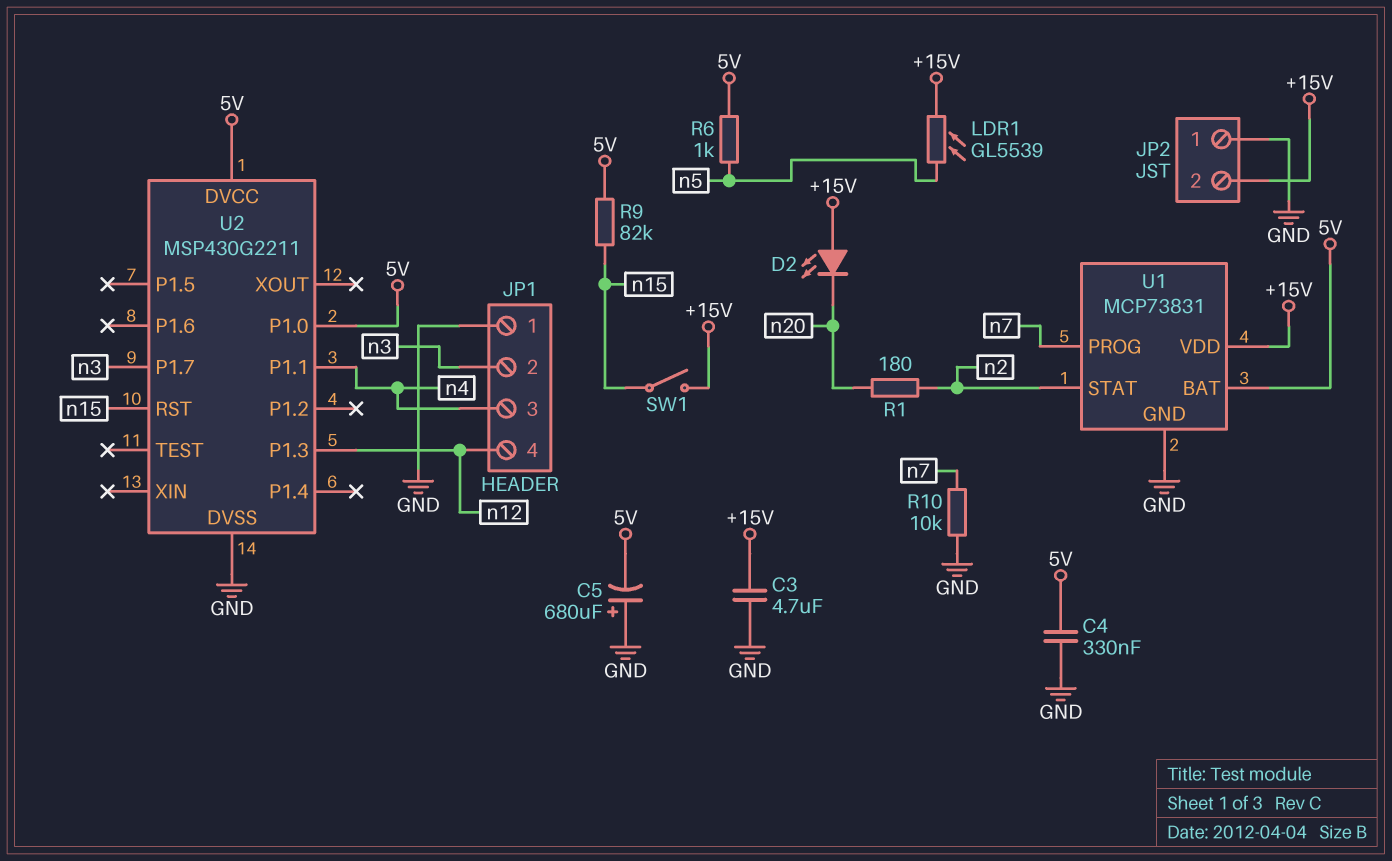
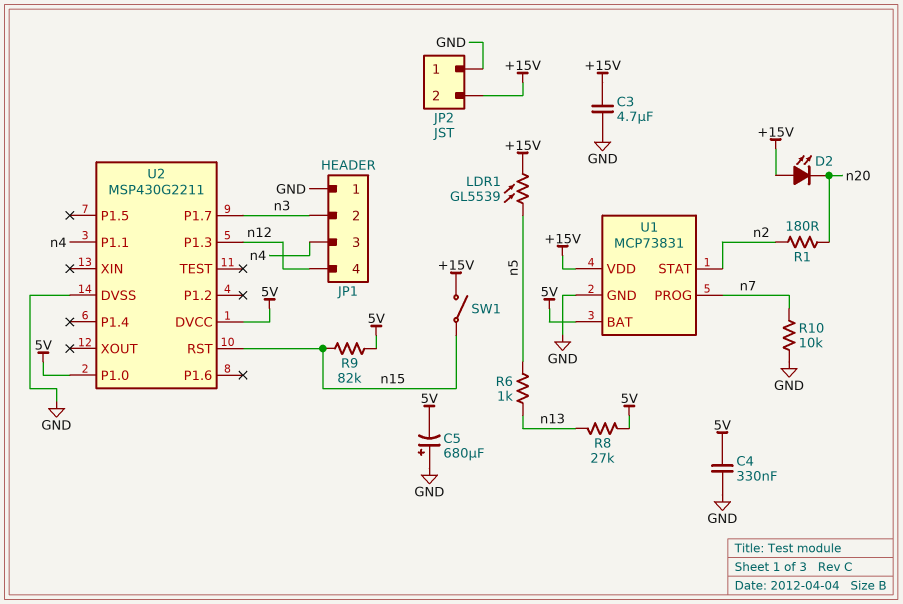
R6: 1k (5V, n5) -> 1k (n5, n13)
R8: none -> 27k (5V, n13)

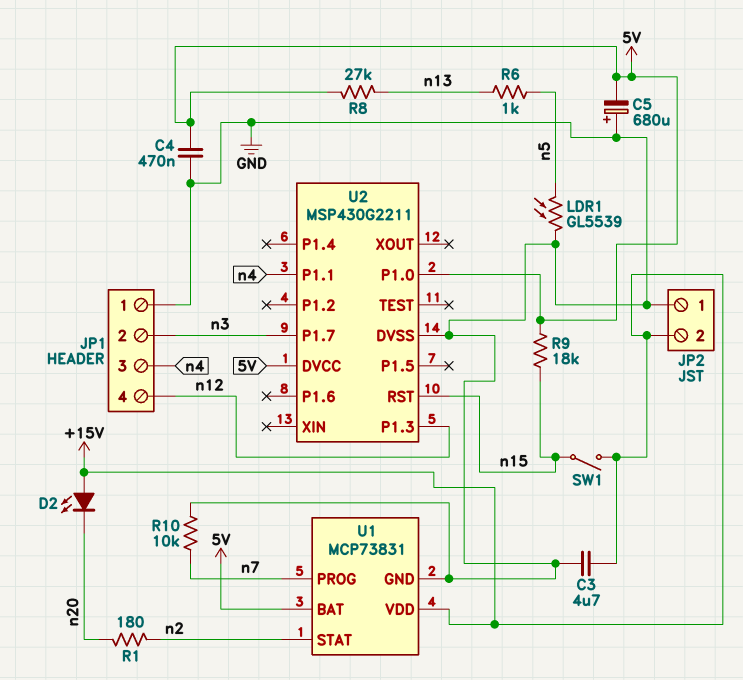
C4: 330nF (5V, GND) -> 470nF (5V, GND)
LDR1: GL5539 (+15V, n5) -> GL5539 (GND, n5)
R9: 82k (5V, n15) -> 18k (5V, n15)

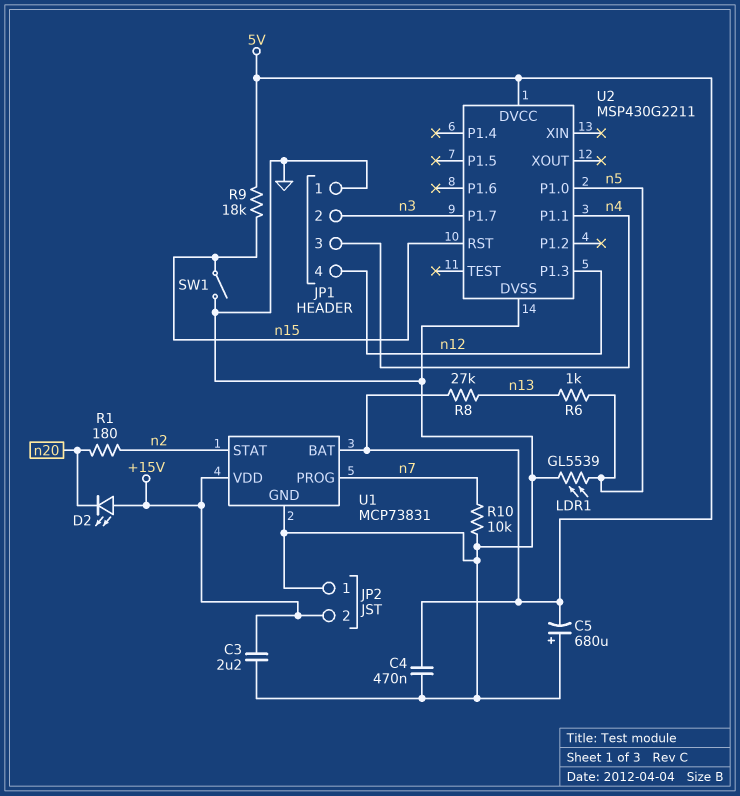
C3: 4.7uF (+15V, GND) -> 2.2uF (+15V, GND)
SW1: switch (+15V, n15) -> switch (GND, n15)
U2 pin P1.0: 5V -> n5

